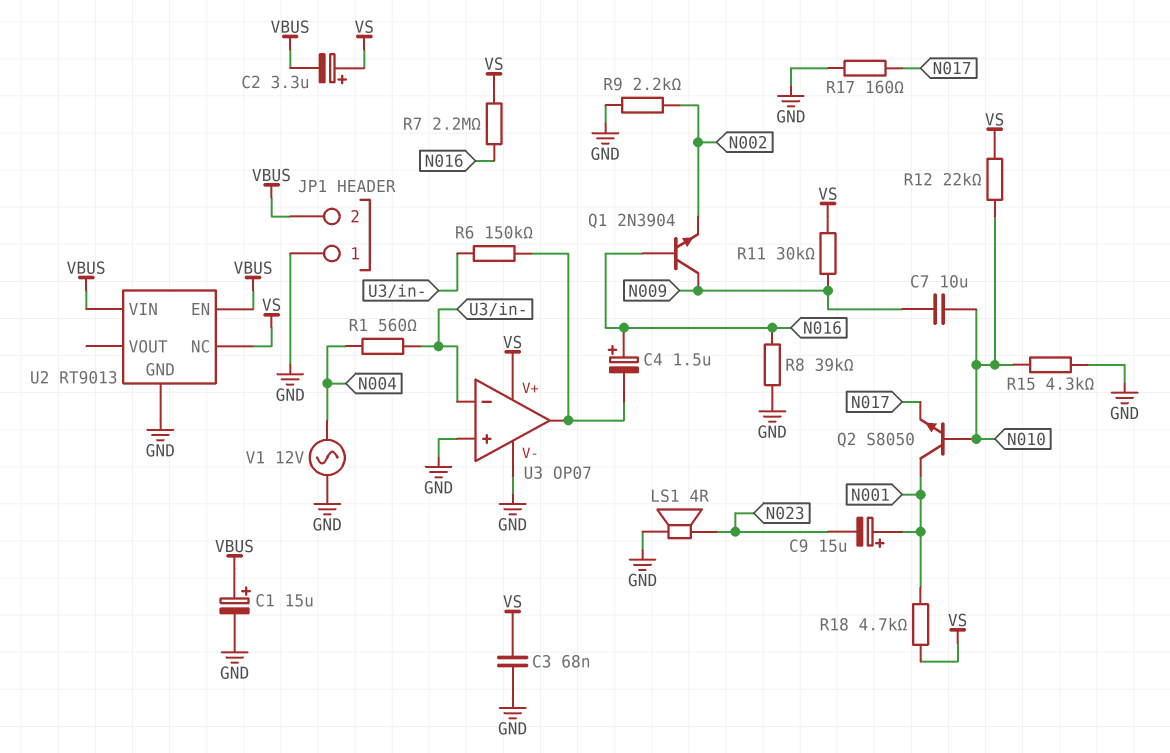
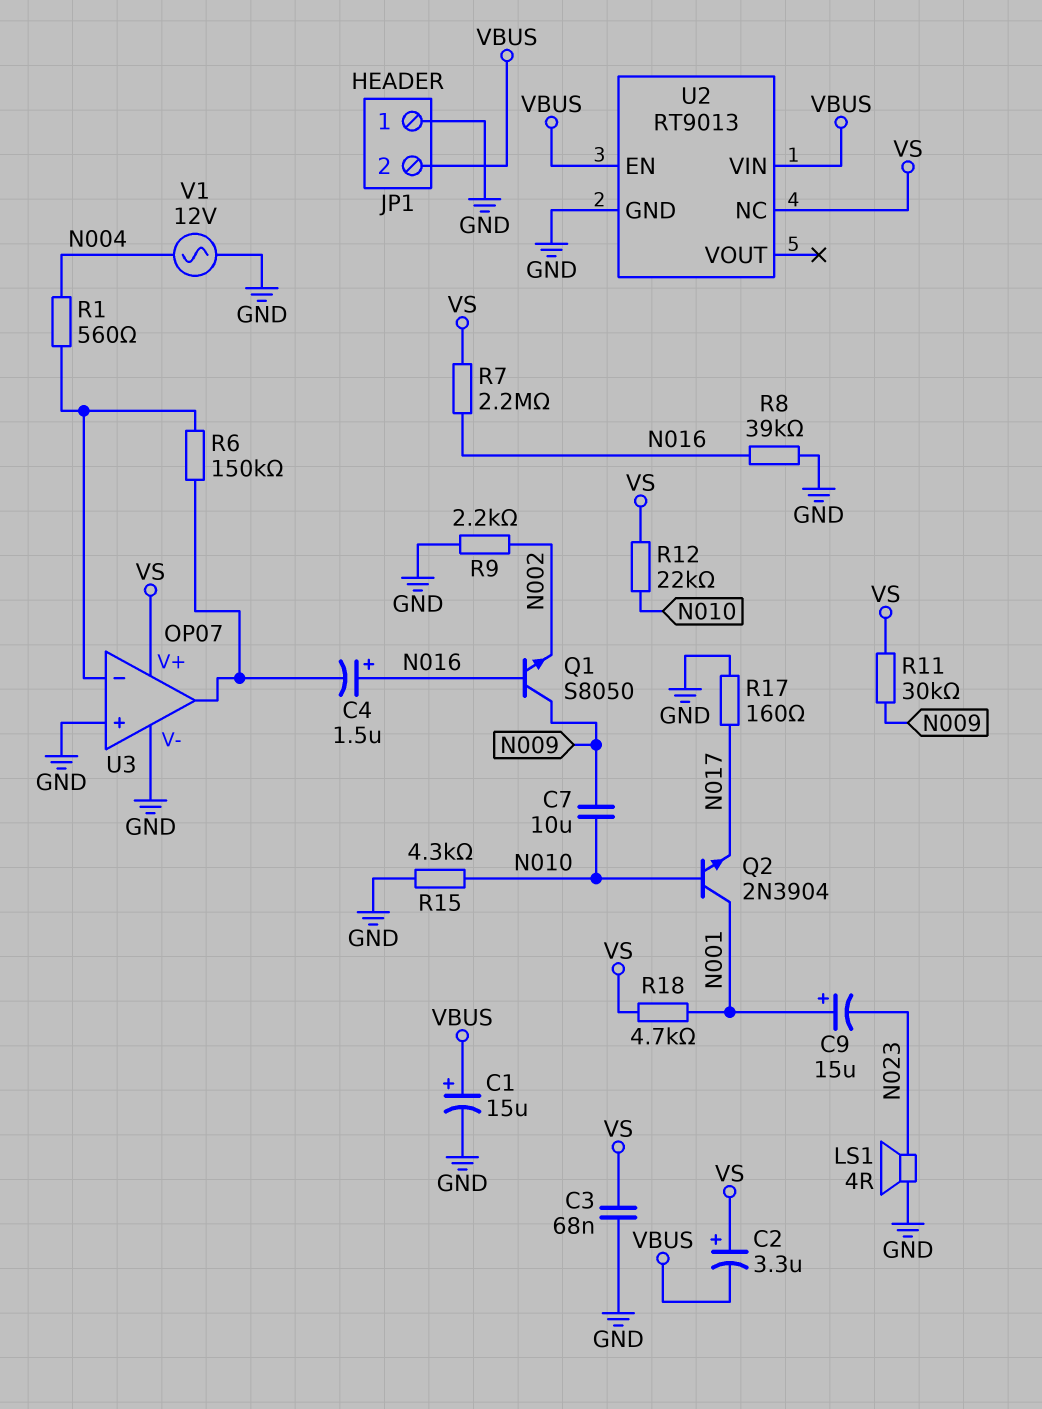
Q1: NPN 2N3904 (B N016, C N009, E N002) -> NPN S8050 (B N016, C N009, E N002)
Q2: NPN S8050 (B N010, C N001, E N017) -> NPN 2N3904 (B N010, C N001, E N017)

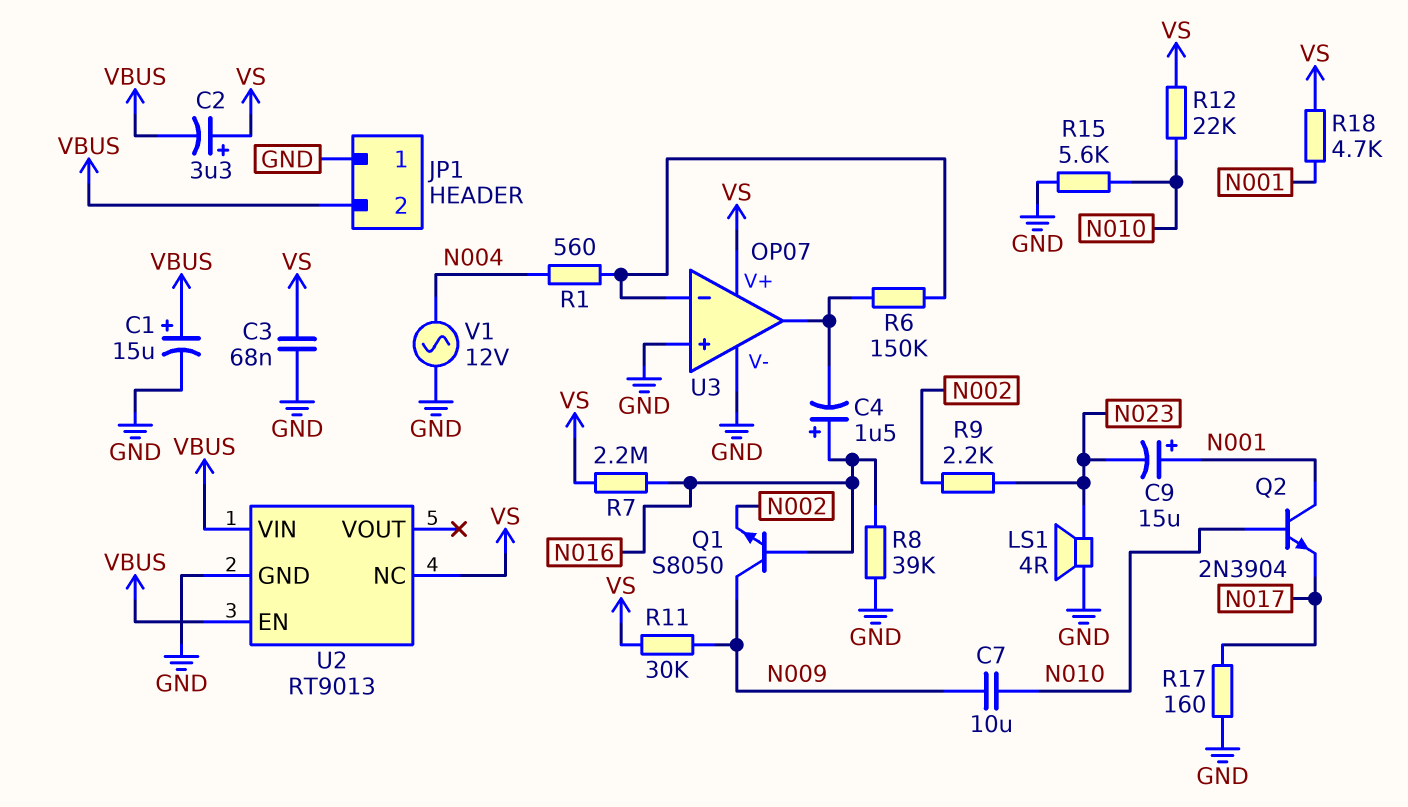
R9: 2.2k (GND, N002) -> 2.2k (N002, N023)
R15: 4.3k (GND, N010) -> 5.6k (GND, N010)

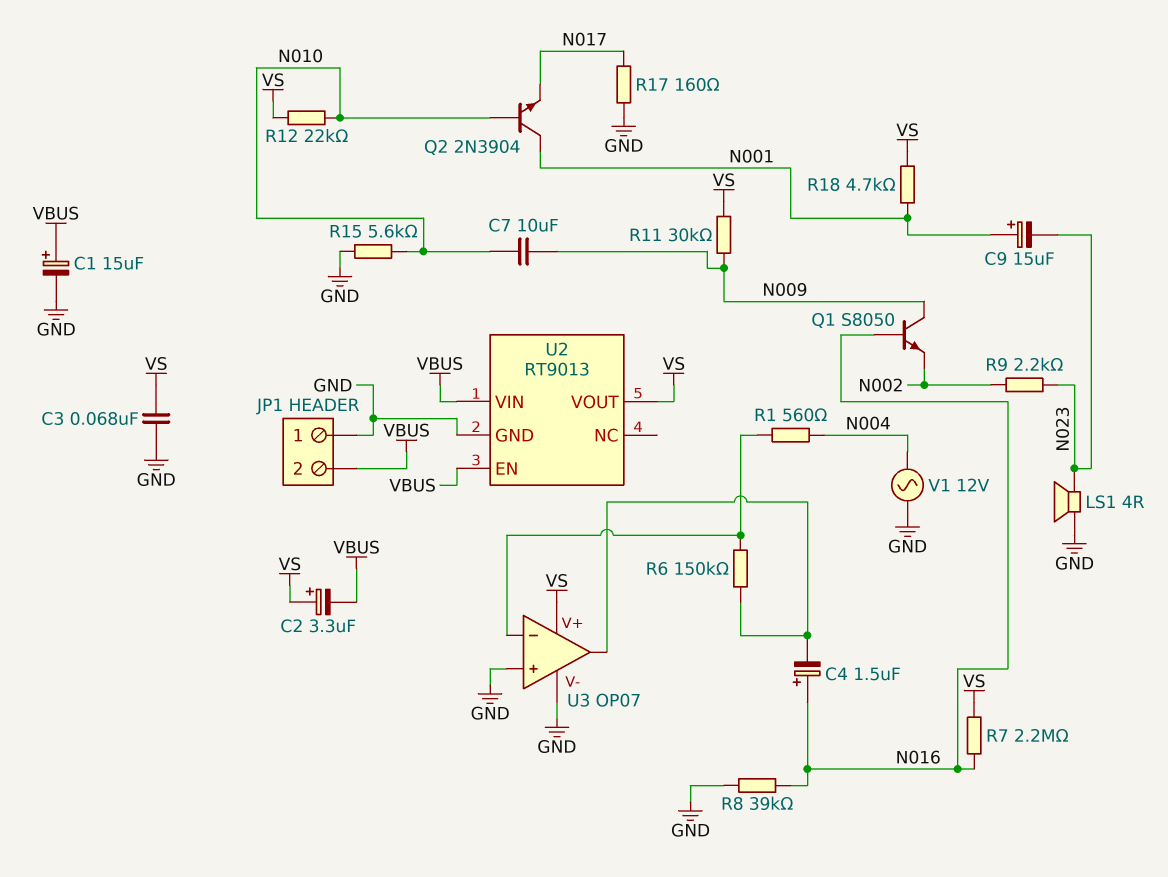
U2 pin NC: VS -> none
U2 pin VOUT: none -> VS

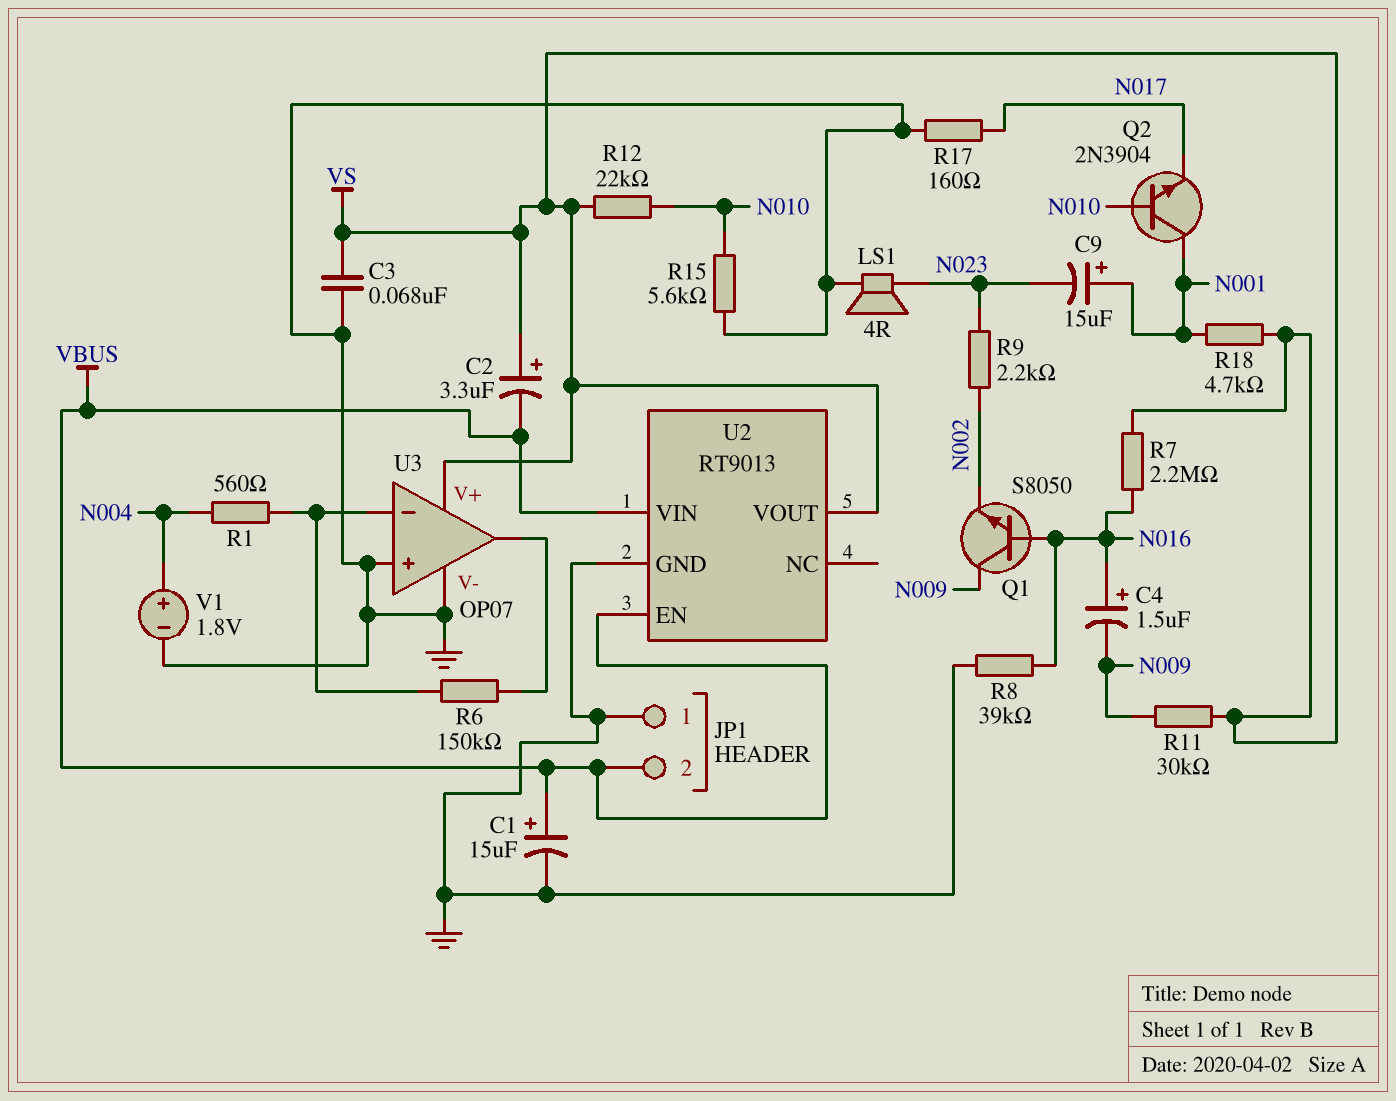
C4: 1.5uF (plus N016, minus U3/out) -> 1.5uF (plus N016, minus N009)
C7: 10uF (N009, N010) -> none
V1: AC 12V (GND, N004) -> 1.8V (plus N004, minus GND)

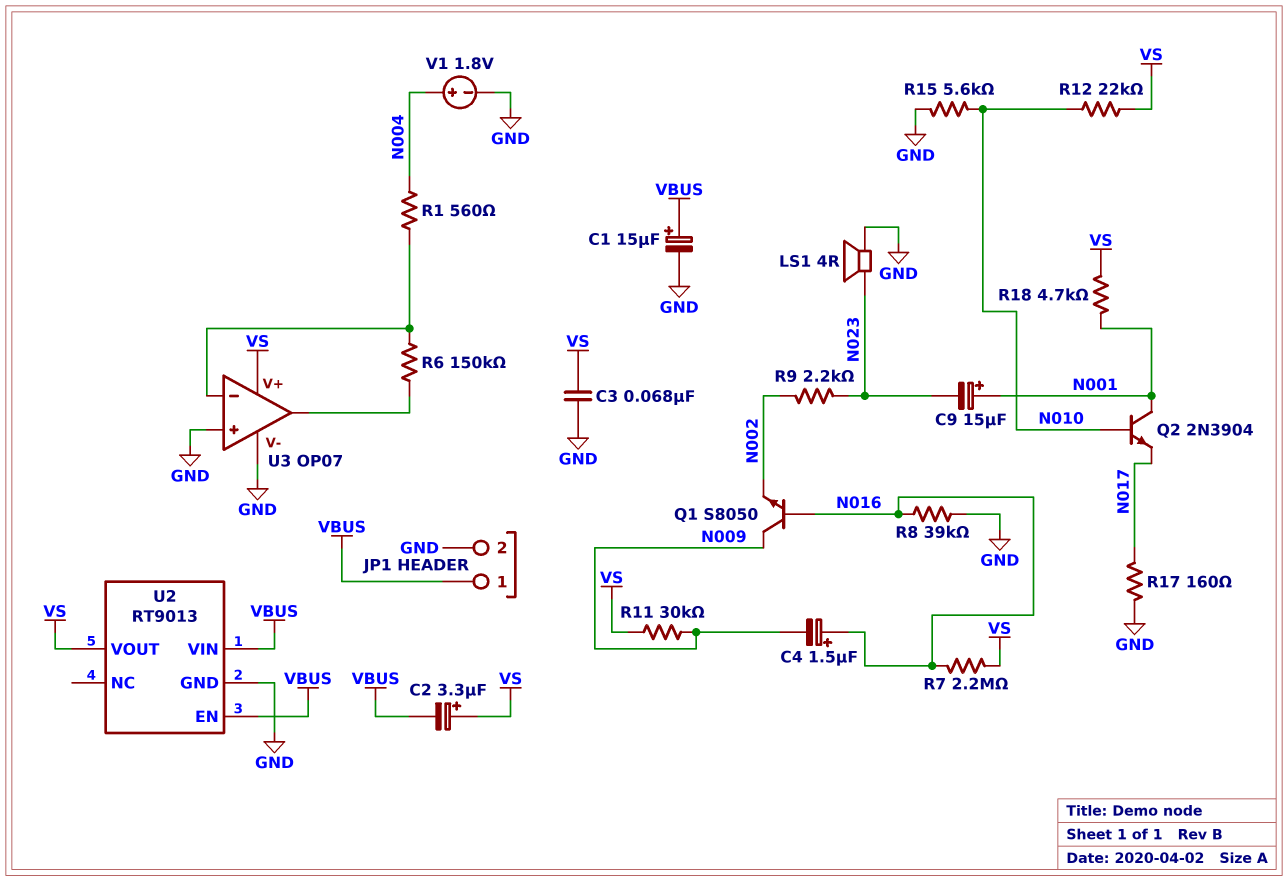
JP1 pin 1: GND -> VBUS
JP1 pin 2: VBUS -> GND

